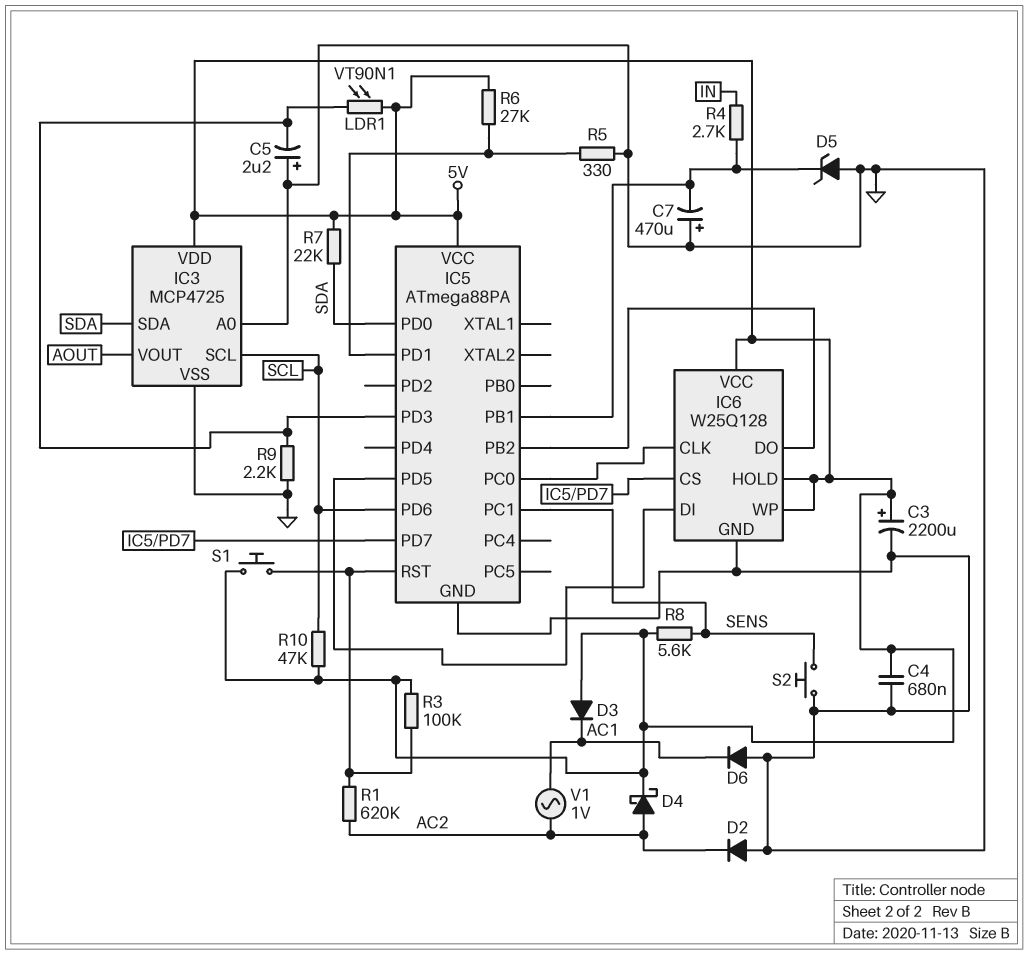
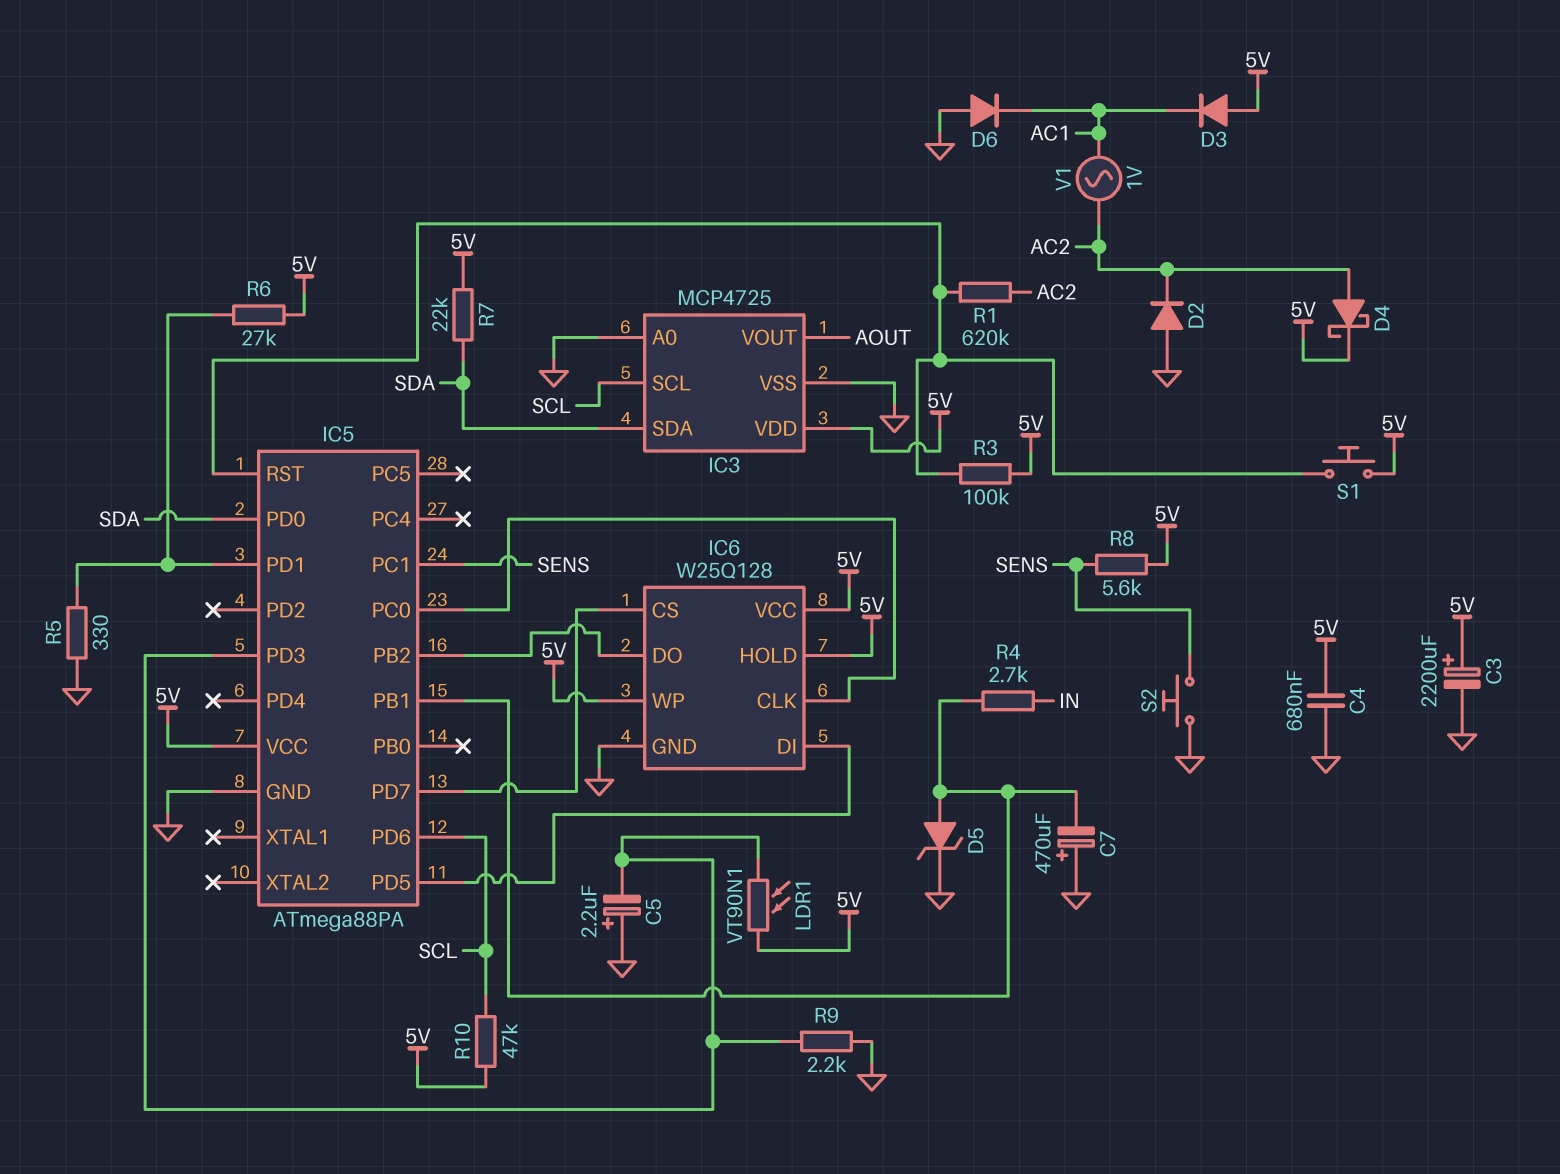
D5: zener (A GND, K IC5/PB1) -> zener (A IC5/PB1, K GND)

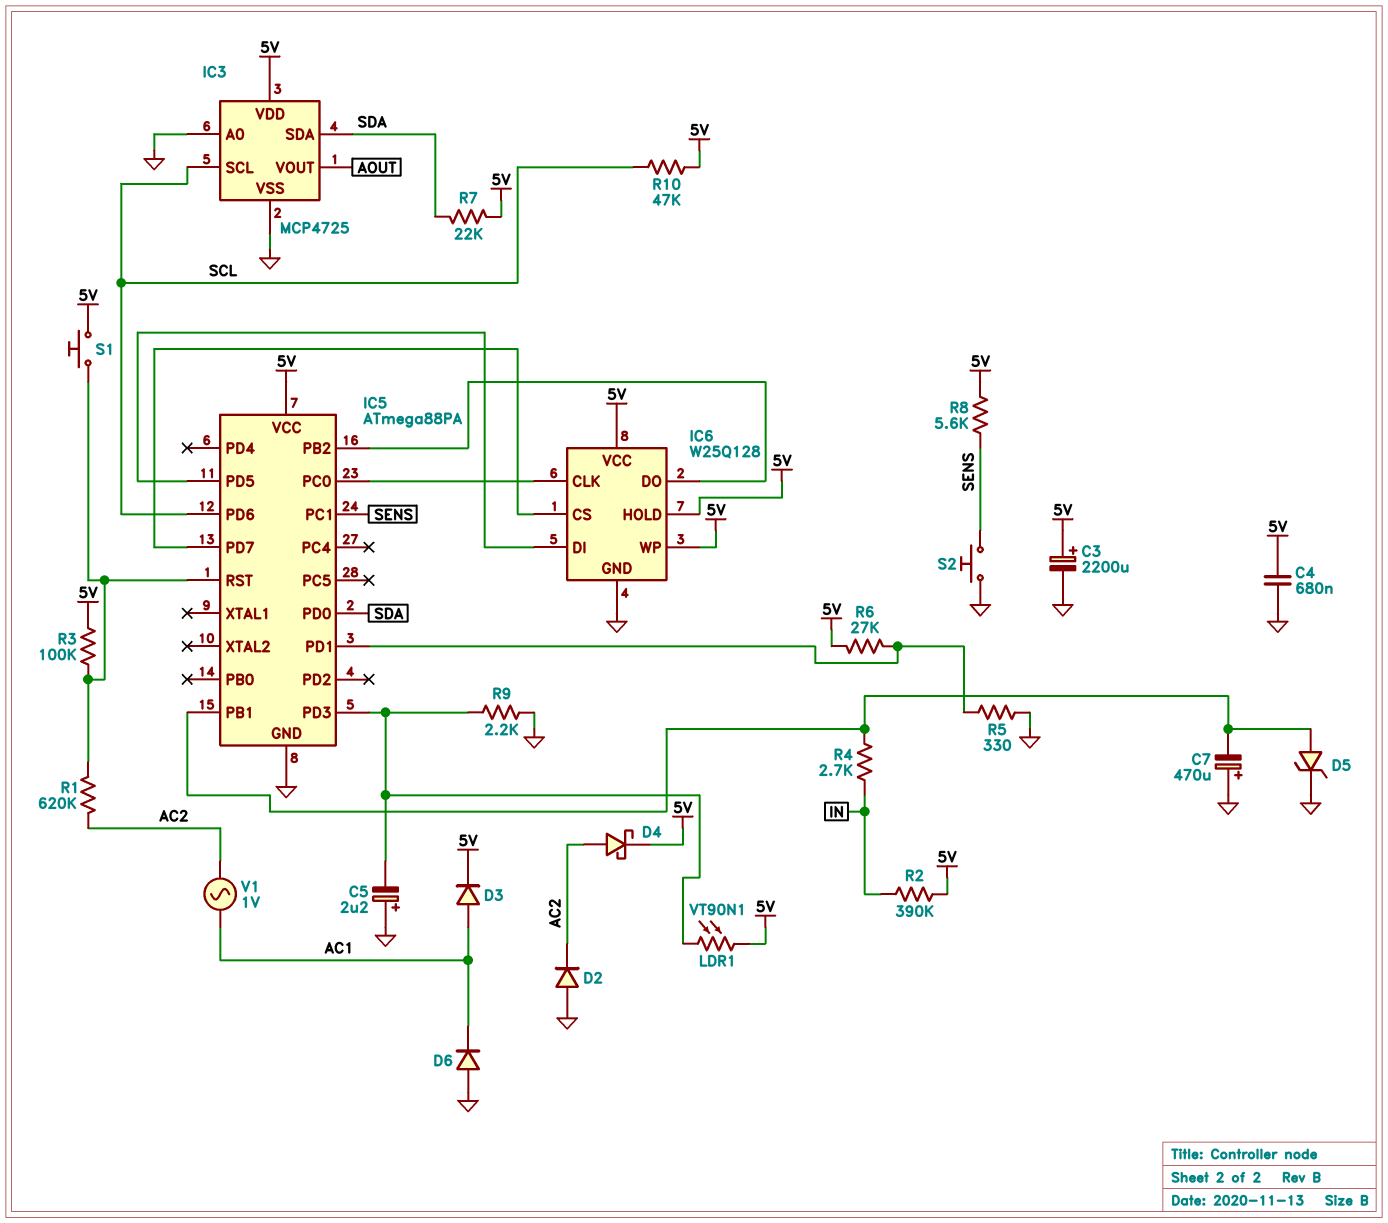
D3: diode (A 5V, K AC1) -> diode (A AC1, K 5V)
R2: none -> 390k (5V, IN)

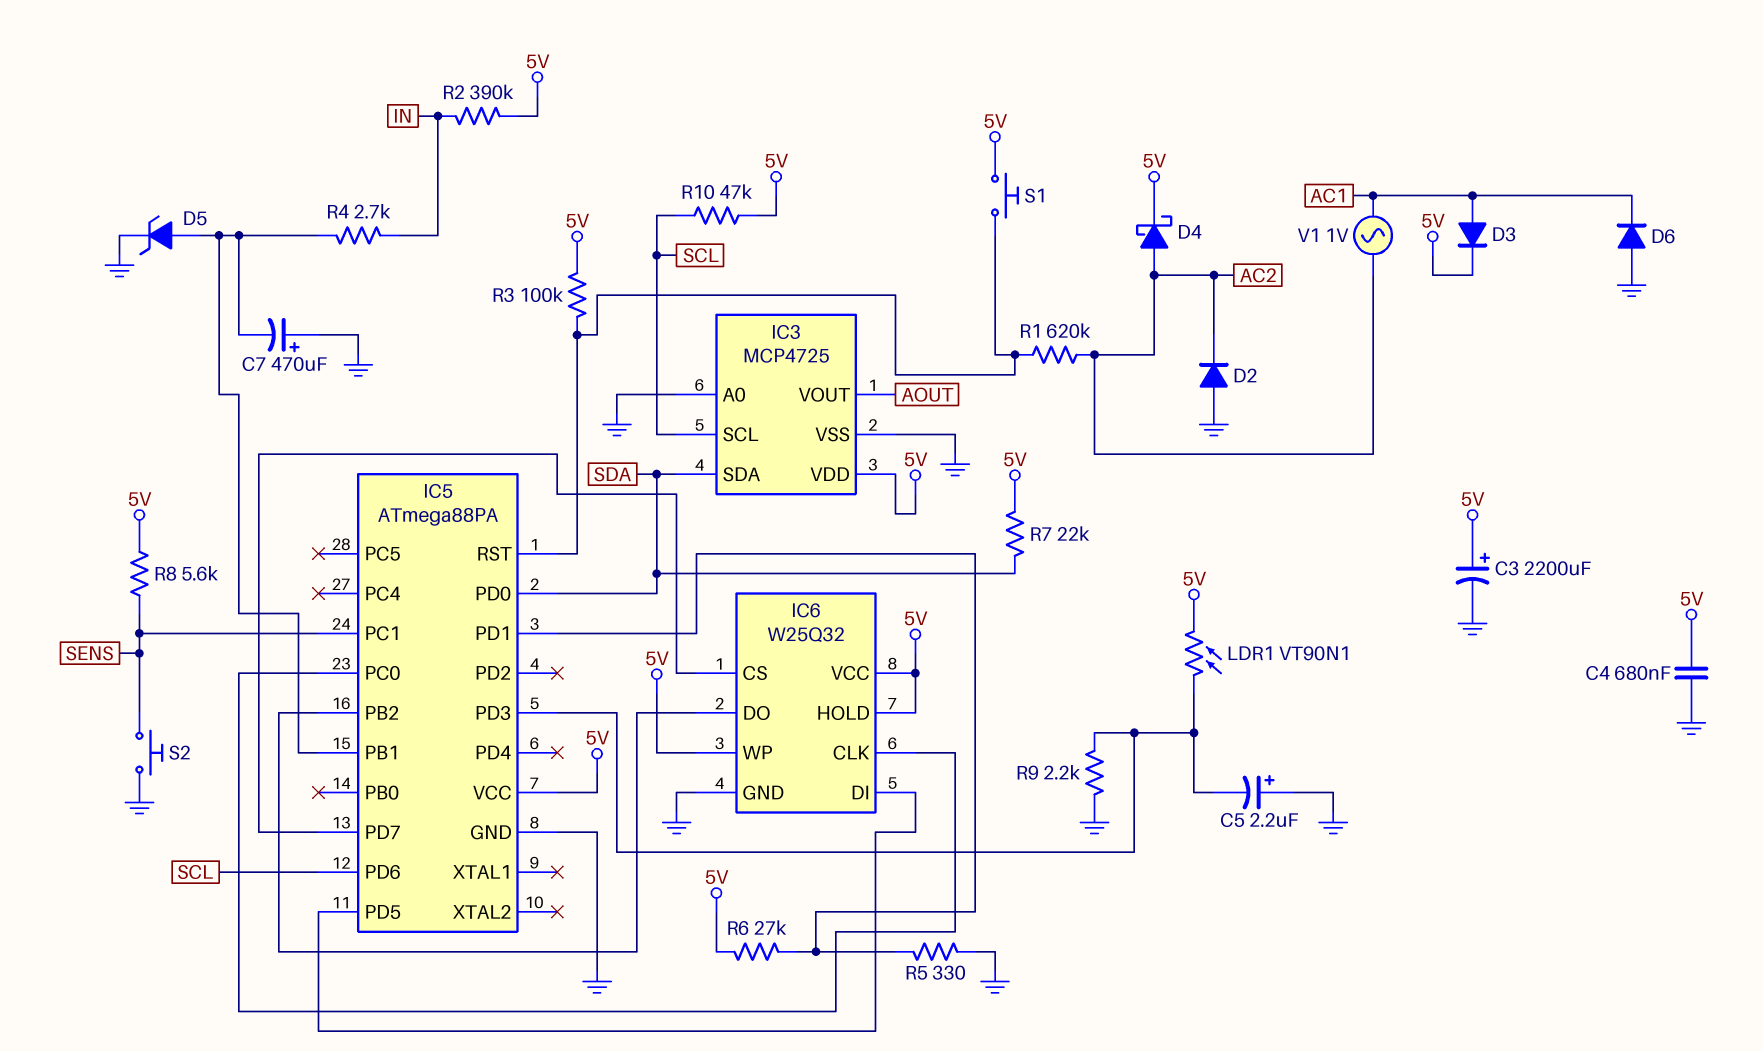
IC6: W25Q128 -> W25Q32

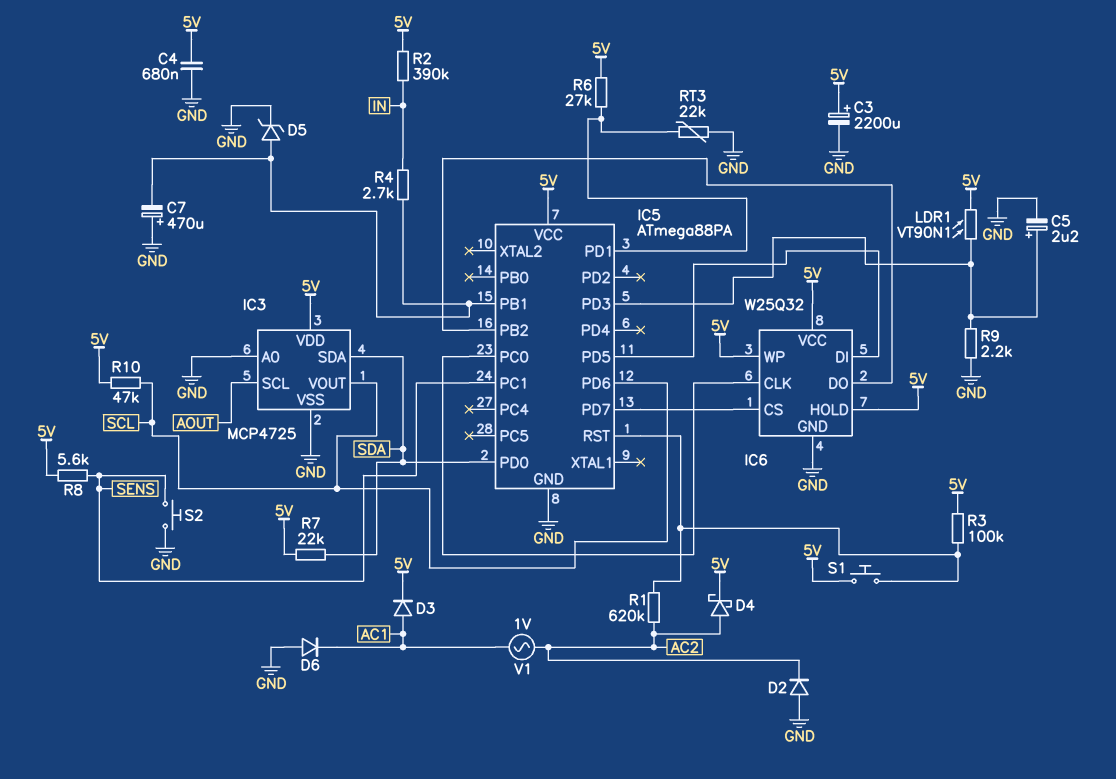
C5: 2.2uF (plus GND, minus IC5/PD3) -> 2.2uF (plus IC5/PD3, minus GND)
IC3 pin SCL: SCL -> AOUT
IC3 pin VOUT: AOUT -> SCL
R5: 330 (GND, IC5/PD1) -> none
RT3: none -> 22k (GND, IC5/PD1)

